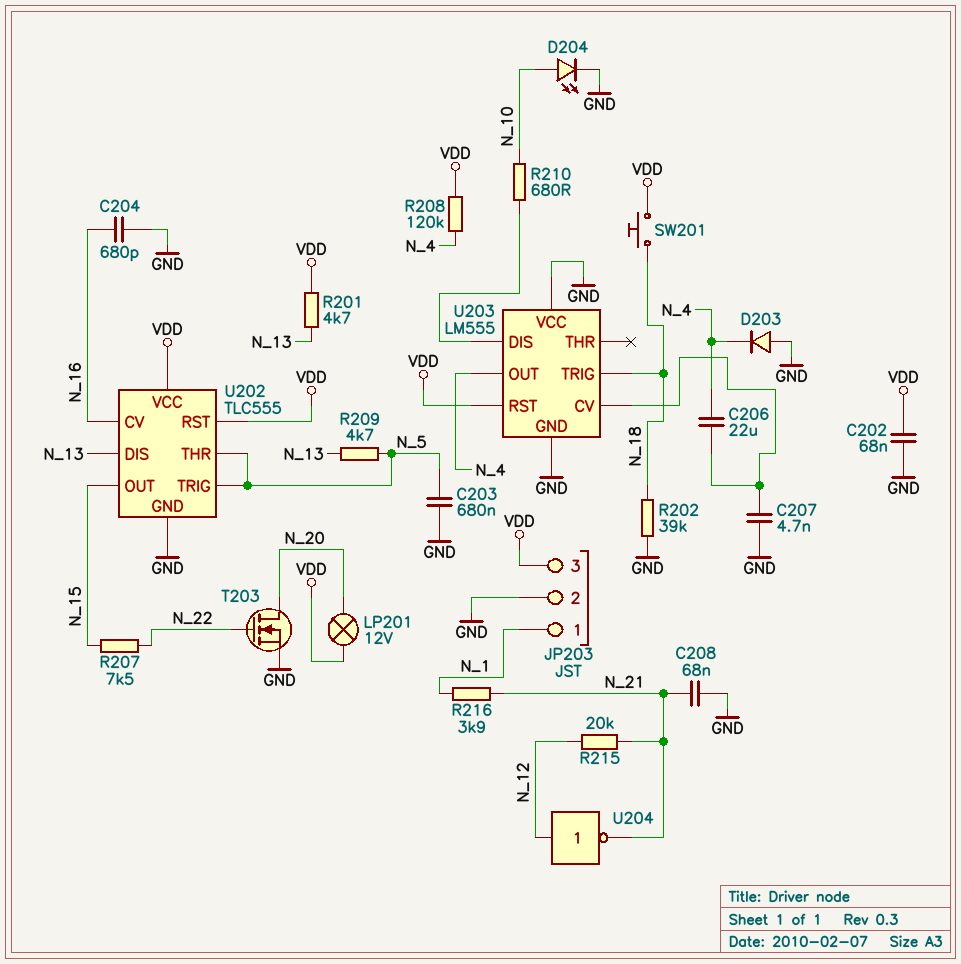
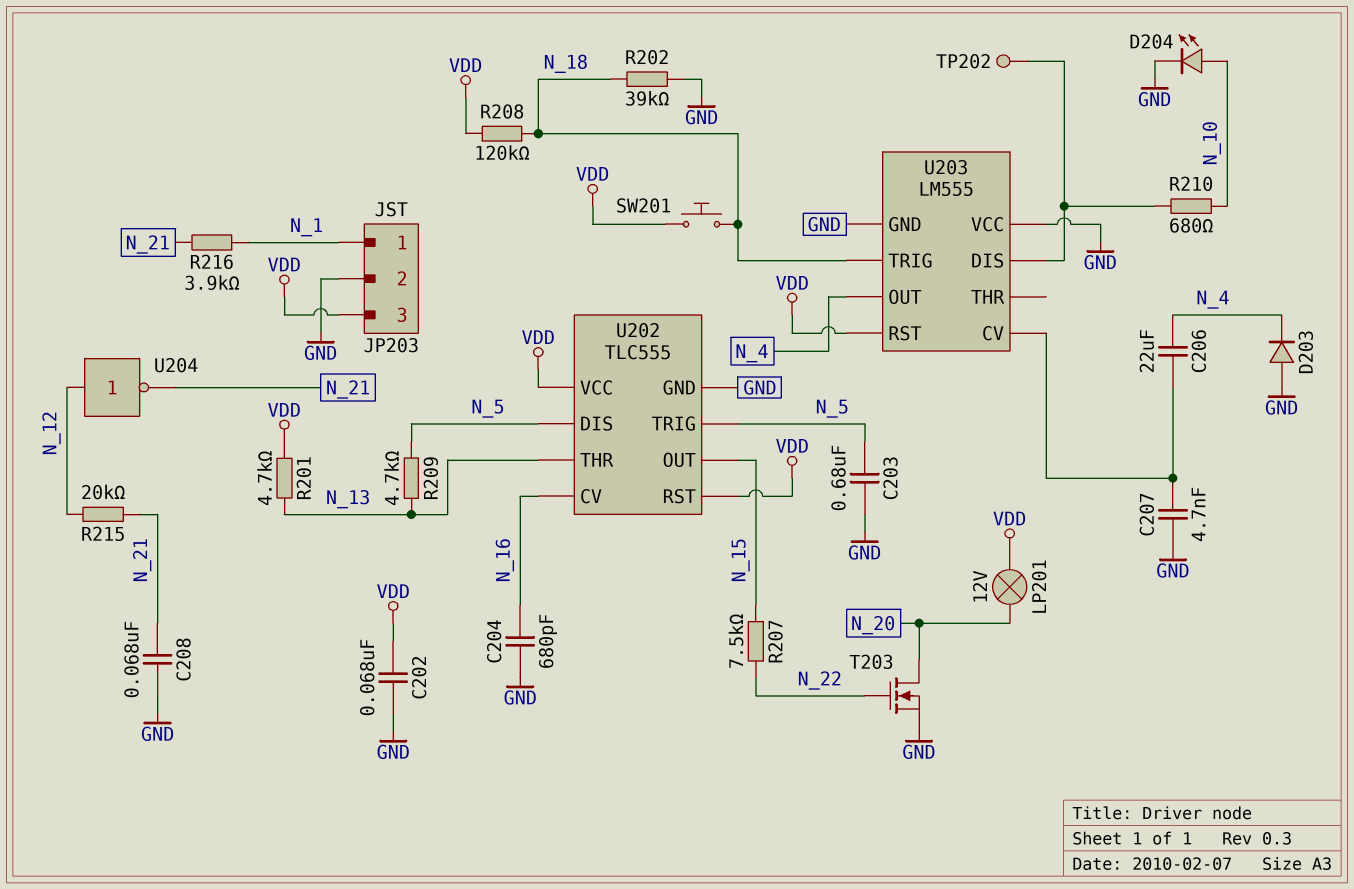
R208: 120k (N_4, VDD) -> 120k (N_18, VDD)
TP202: none -> test point (U203/DIS)
U202 pin DIS: N_13 -> N_5
U202 pin THR: N_5 -> N_13

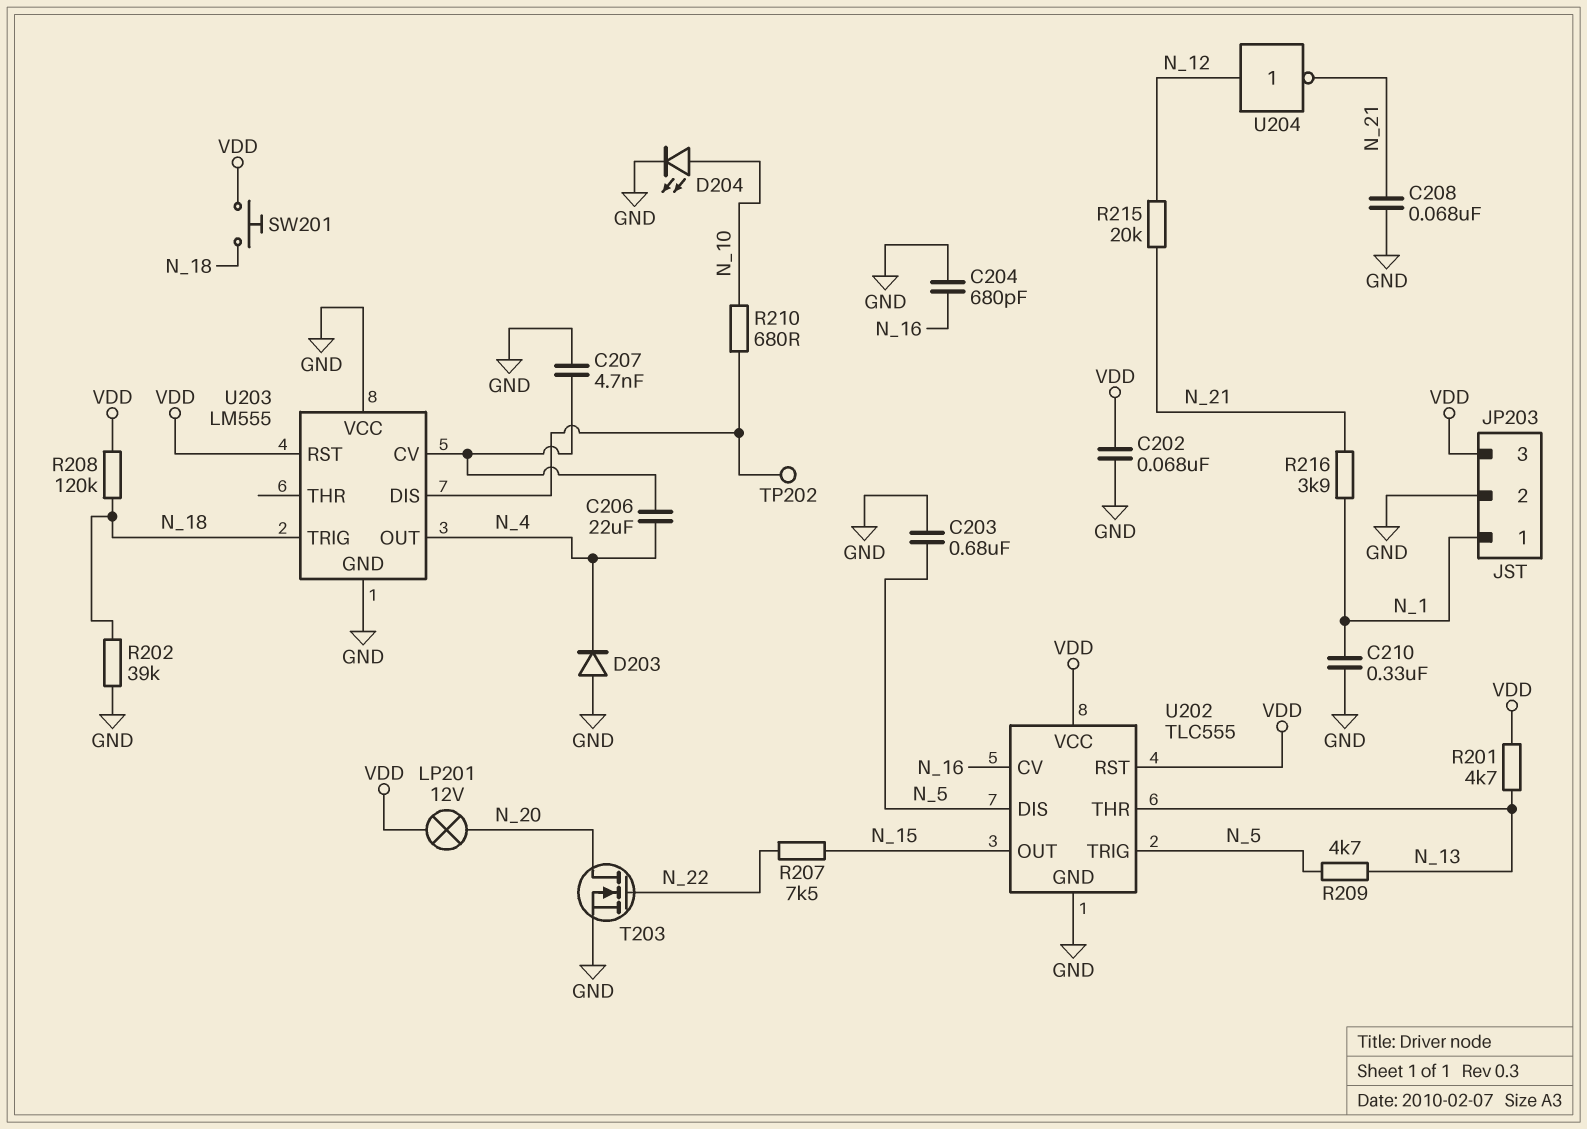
C210: none -> 330nF (GND, N_1)

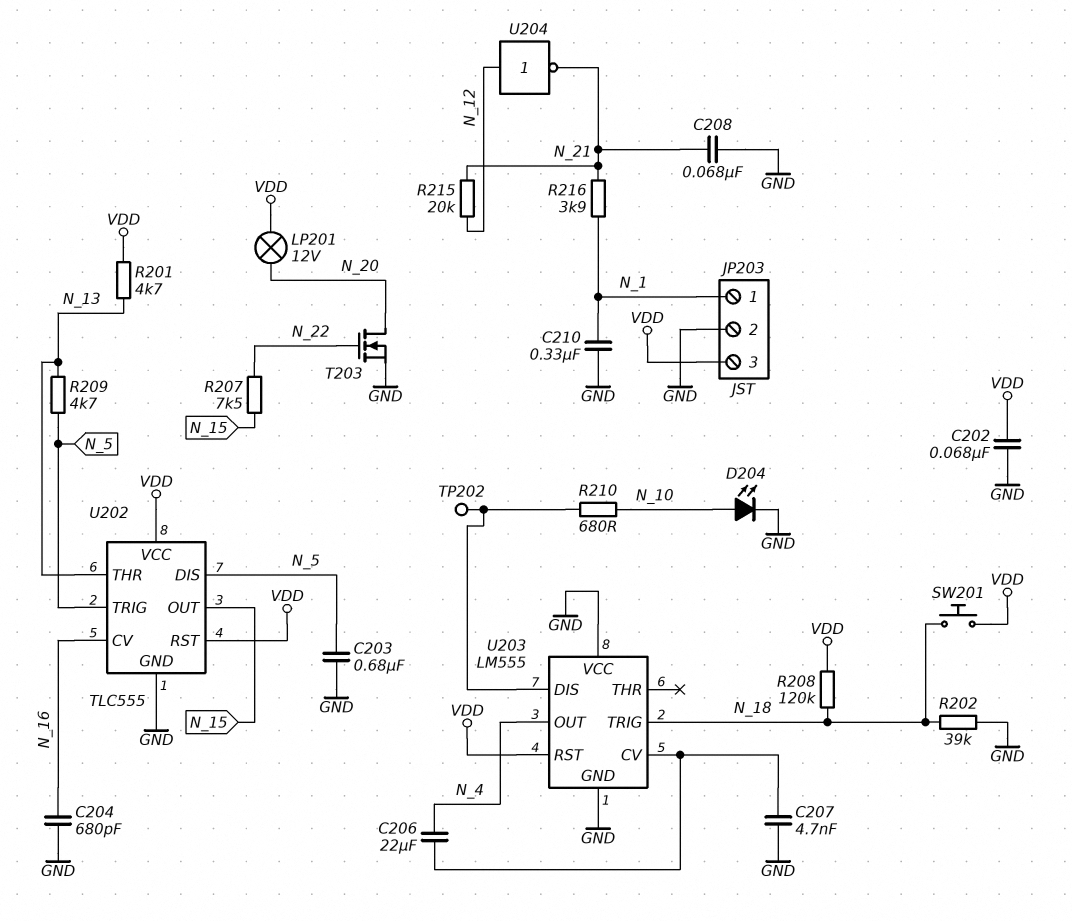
D203: diode (A GND, K N_4) -> none

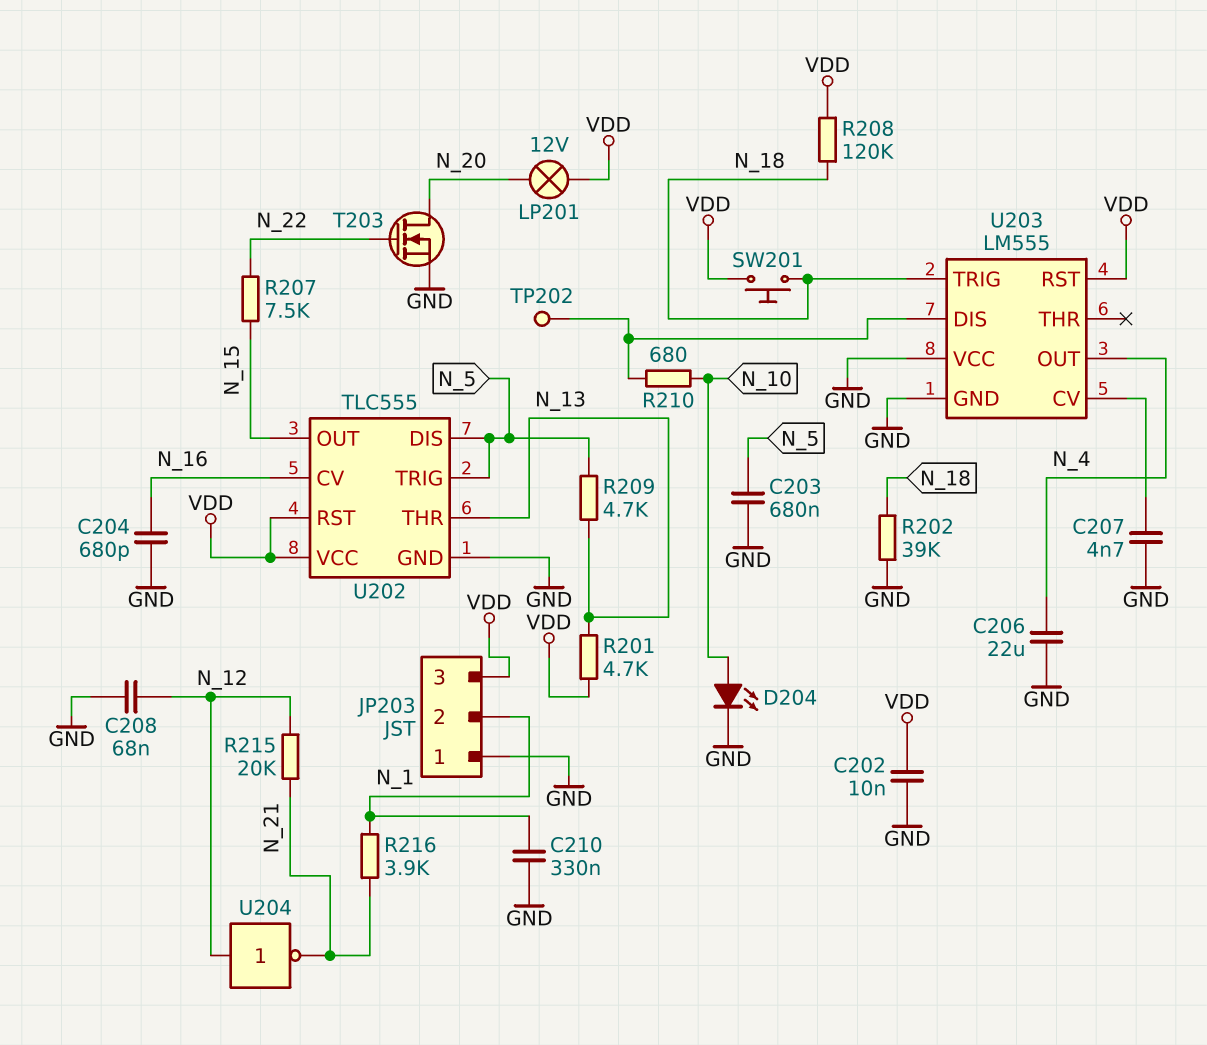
C202: 68nF (GND, VDD) -> 10nF (GND, VDD)
C206: 22uF (N_4, U203/CV) -> 22uF (GND, N_4)
C208: 68nF (GND, N_21) -> 68nF (GND, N_12)
JP203 pin 1: N_1 -> GND
JP203 pin 2: GND -> N_1

